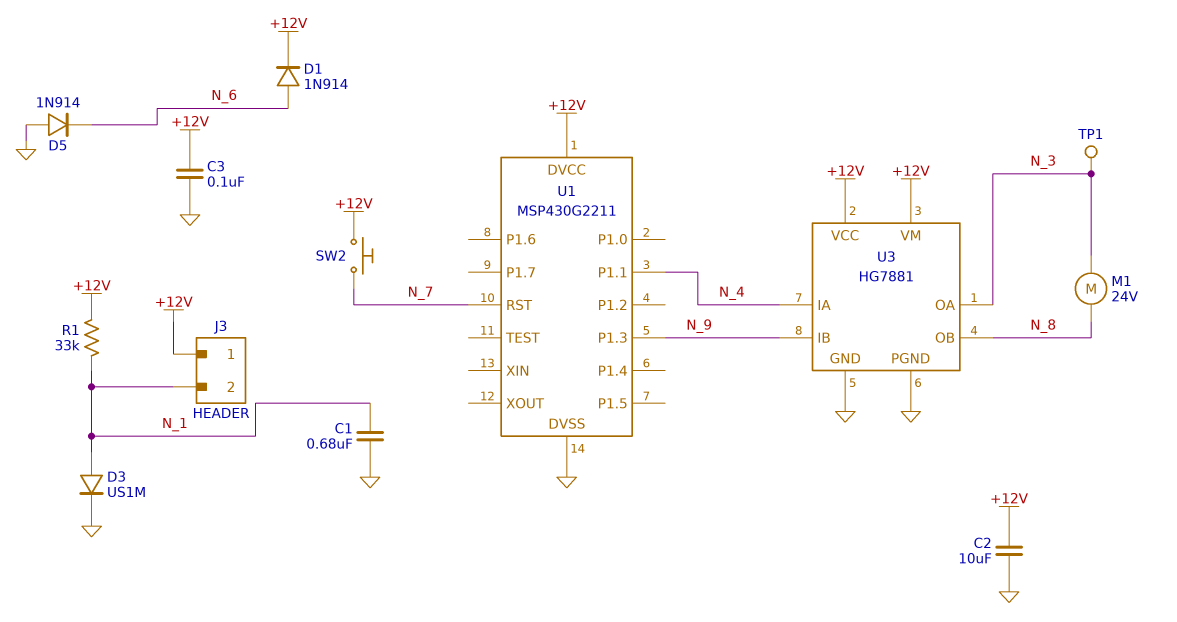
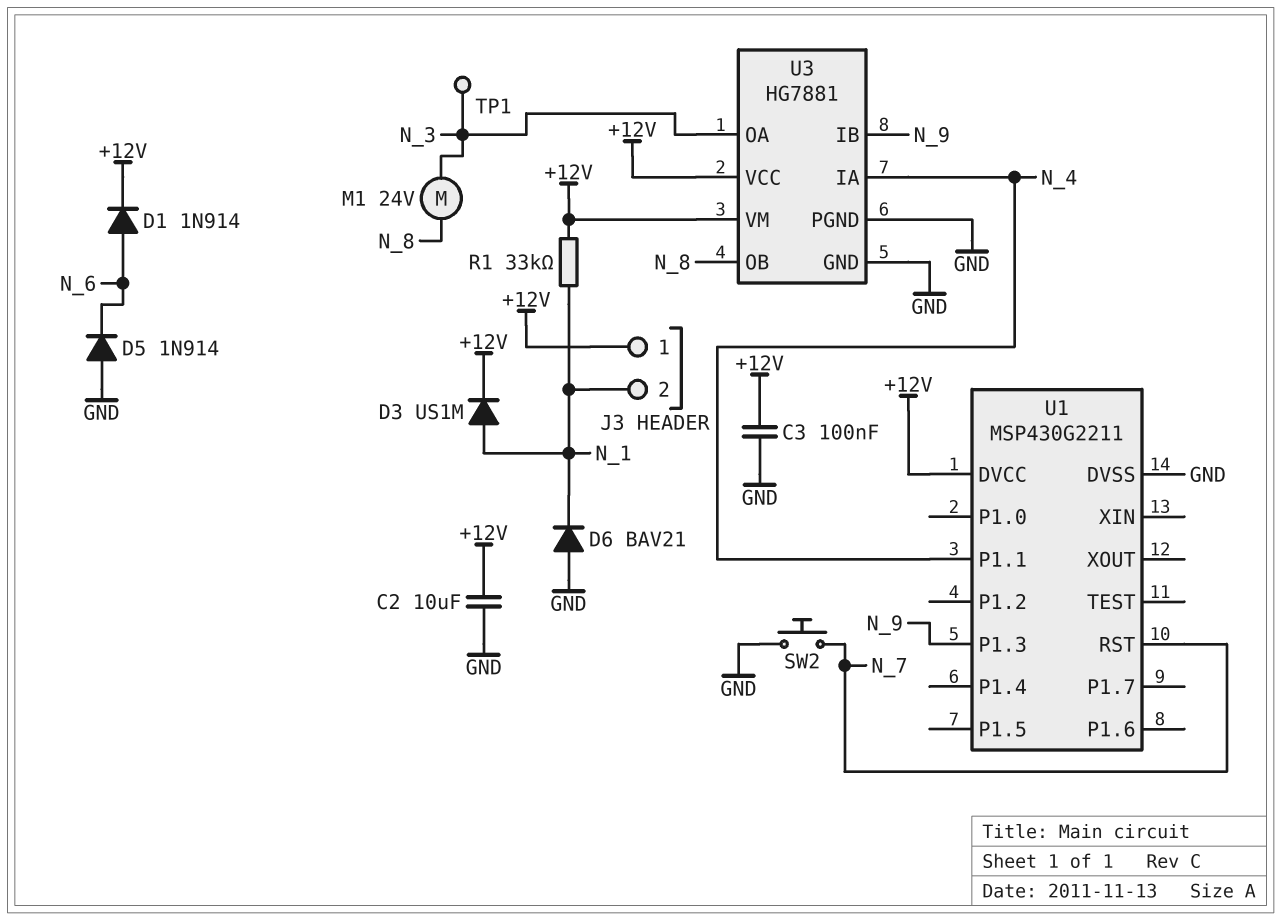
C1: 680nF (GND, N_1) -> none
D3: diode US1M (A N_1, K GND) -> diode US1M (A N_1, K +12V)
D6: none -> diode BAV21 (A GND, K N_1)
SW2: button (+12V, N_7) -> button (GND, N_7)

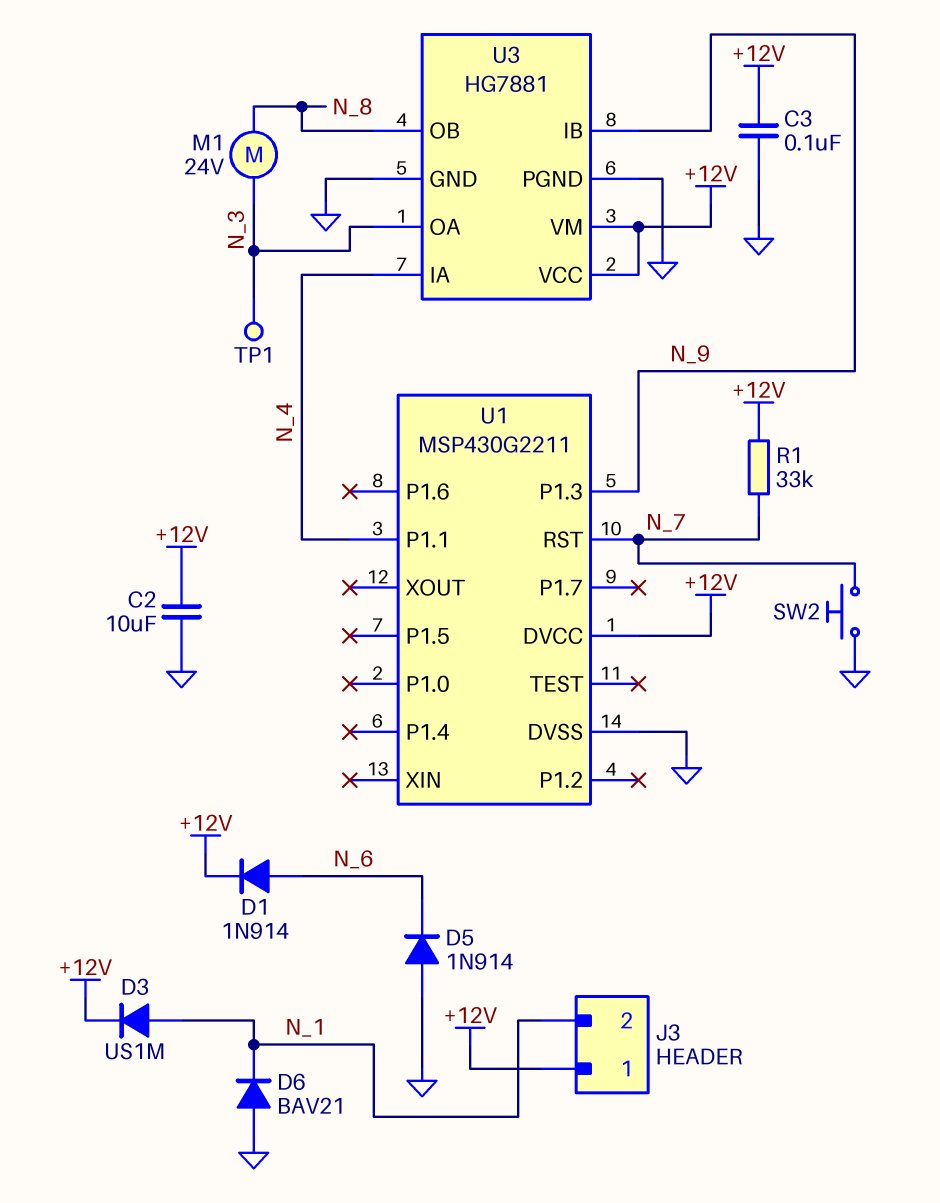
R1: 33k (+12V, N_1) -> 33k (+12V, N_7)

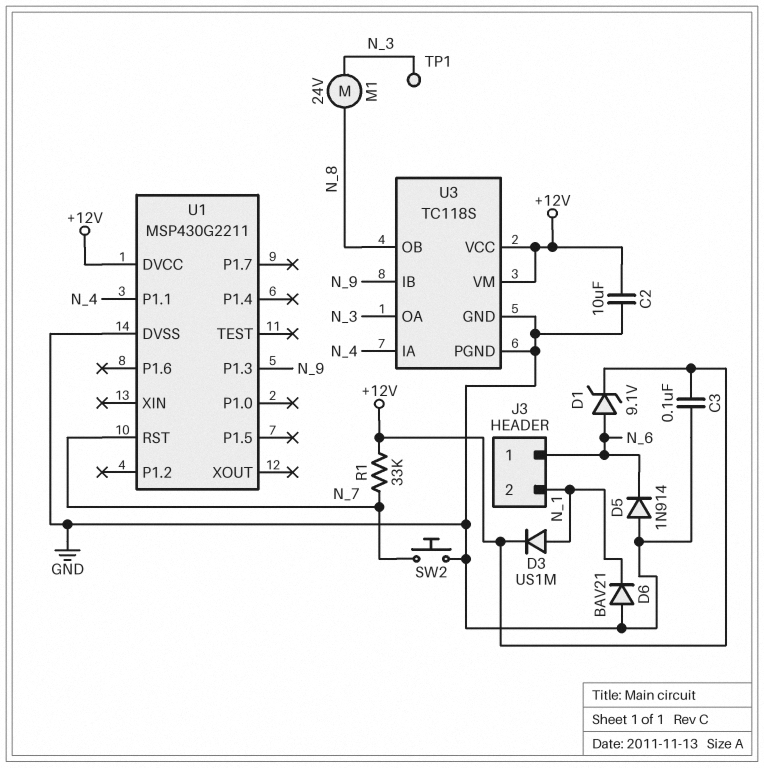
D1: diode 1N914 (A N_6, K +12V) -> zener 9.1V (A N_6, K +12V)
J3 pin 1: +12V -> N_6
U3: HG7881 -> TC118S

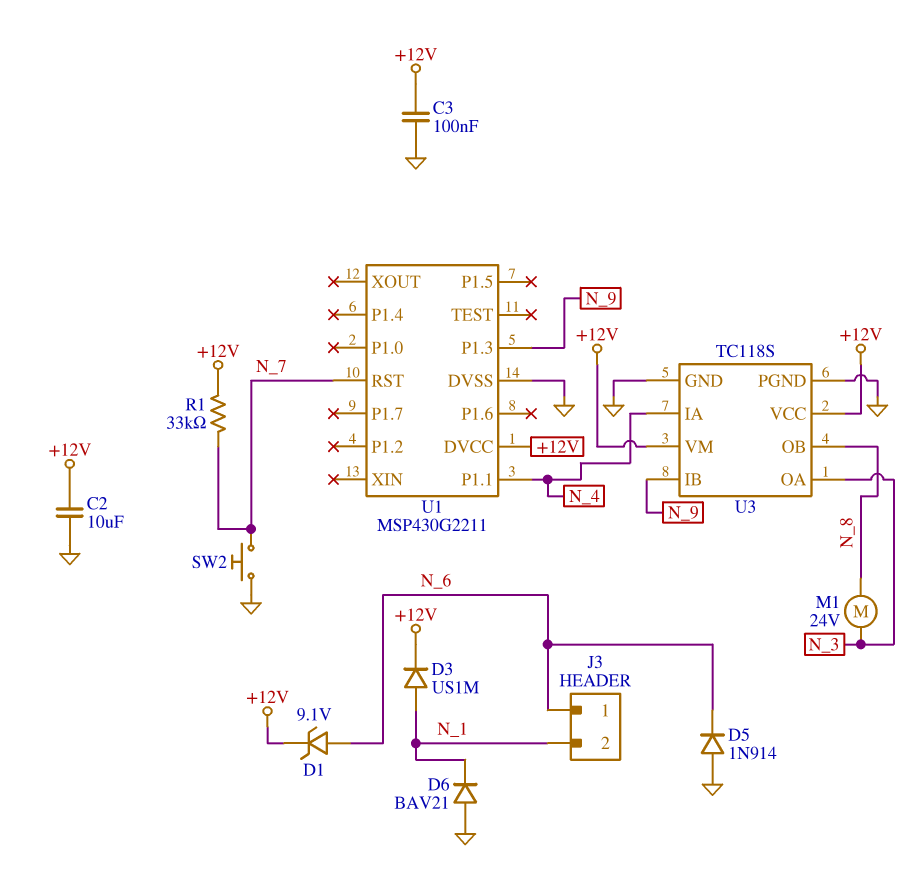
TP1: test point (N_3) -> none

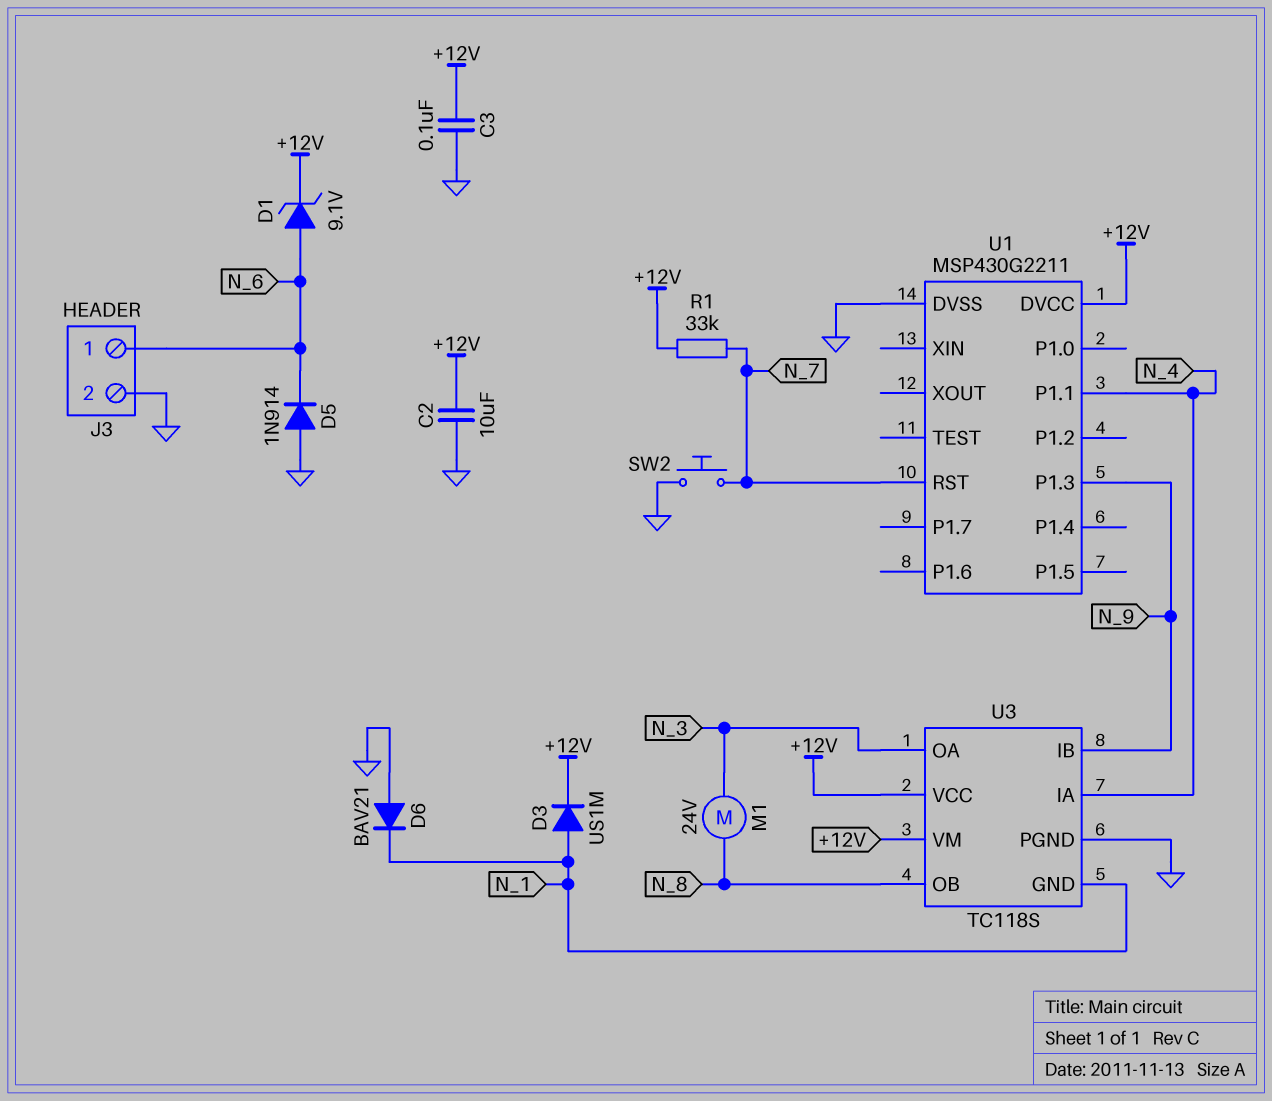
J3 pin 2: N_1 -> GND
U3 pin GND: GND -> N_1

